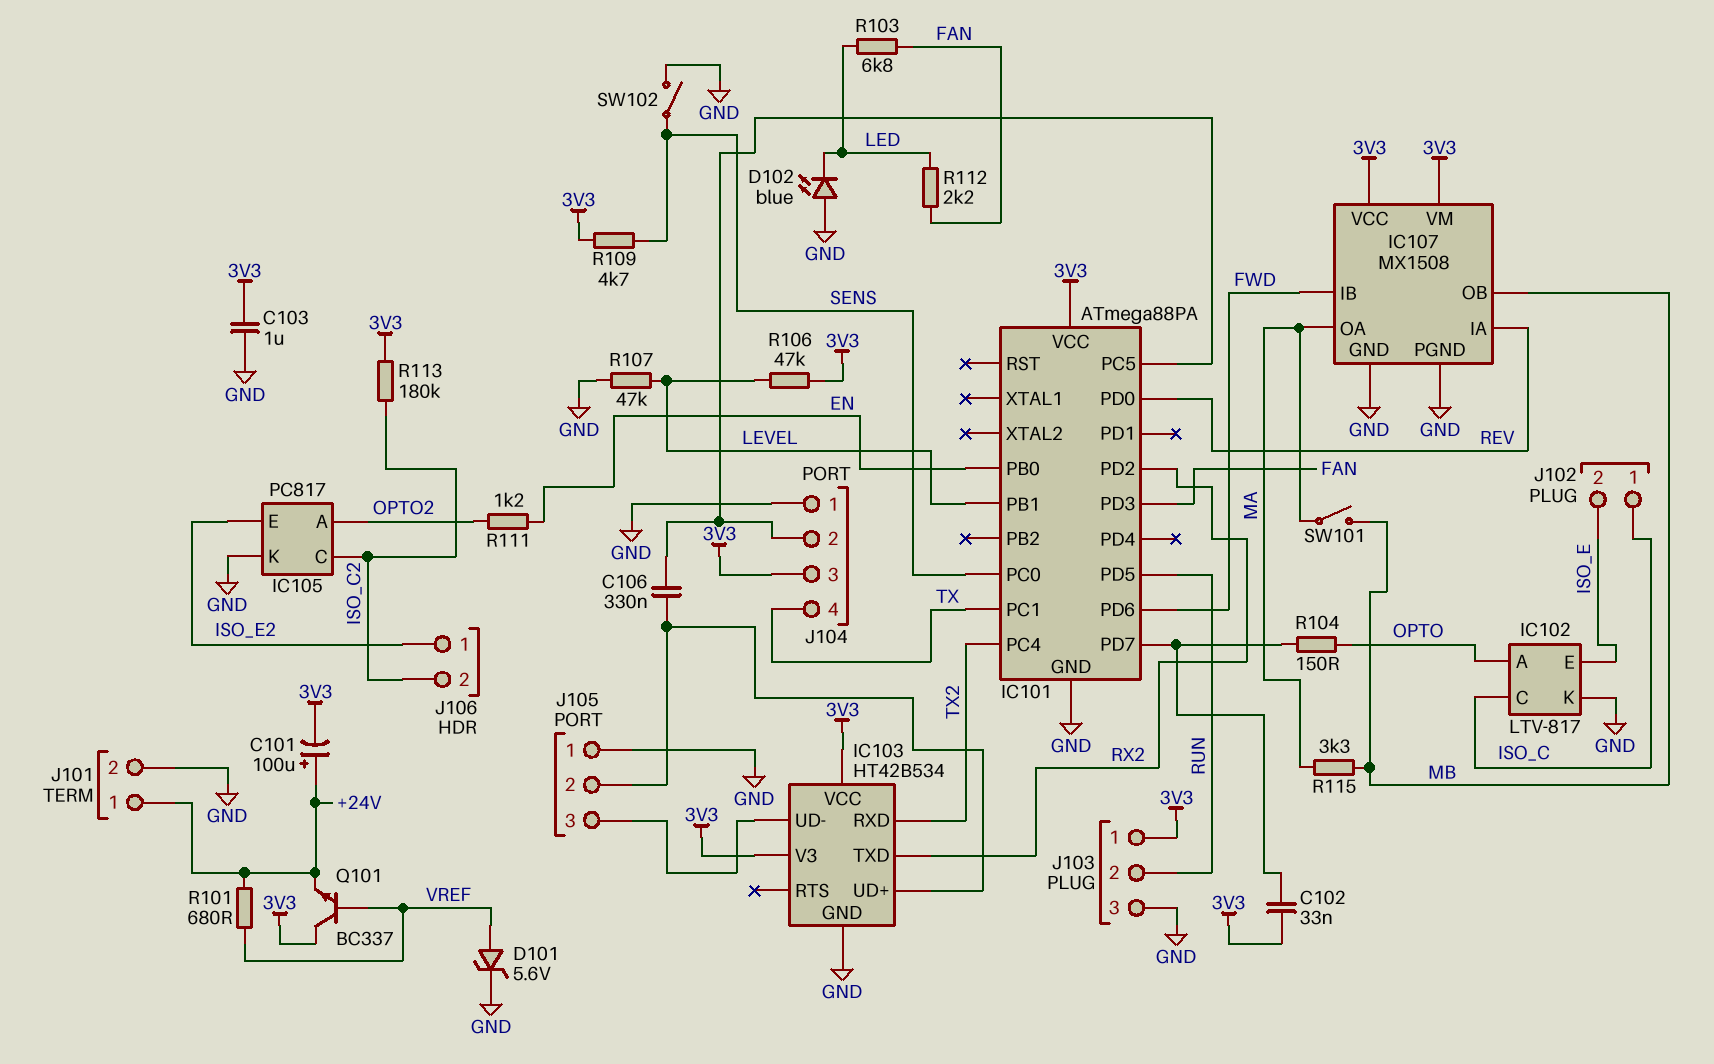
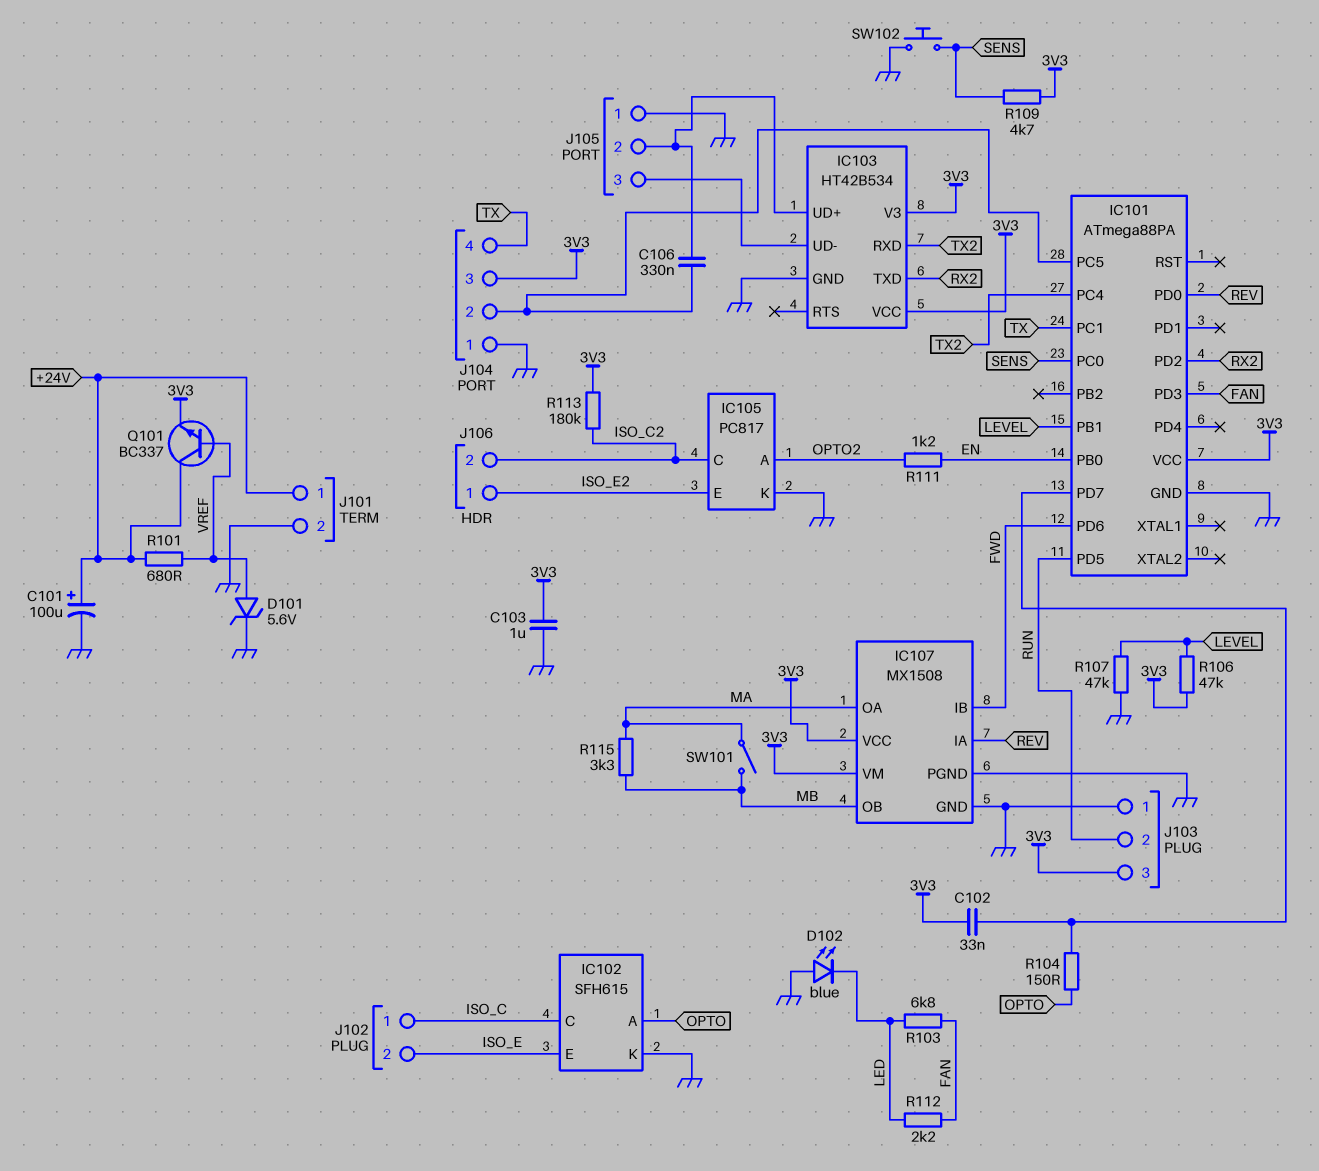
C101: 100uF (plus +24V, minus 3V3) -> 100uF (plus +24V, minus GND)
IC102: LTV-817 -> SFH615
J103 pin 1: 3V3 -> GND
J103 pin 3: GND -> 3V3
Q101: NPN BC337 (B VREF, C 3V3, E +24V) -> NPN BC337 (B VREF, C +24V, E 3V3)
SW102: switch (GND, SENS) -> button (GND, SENS)

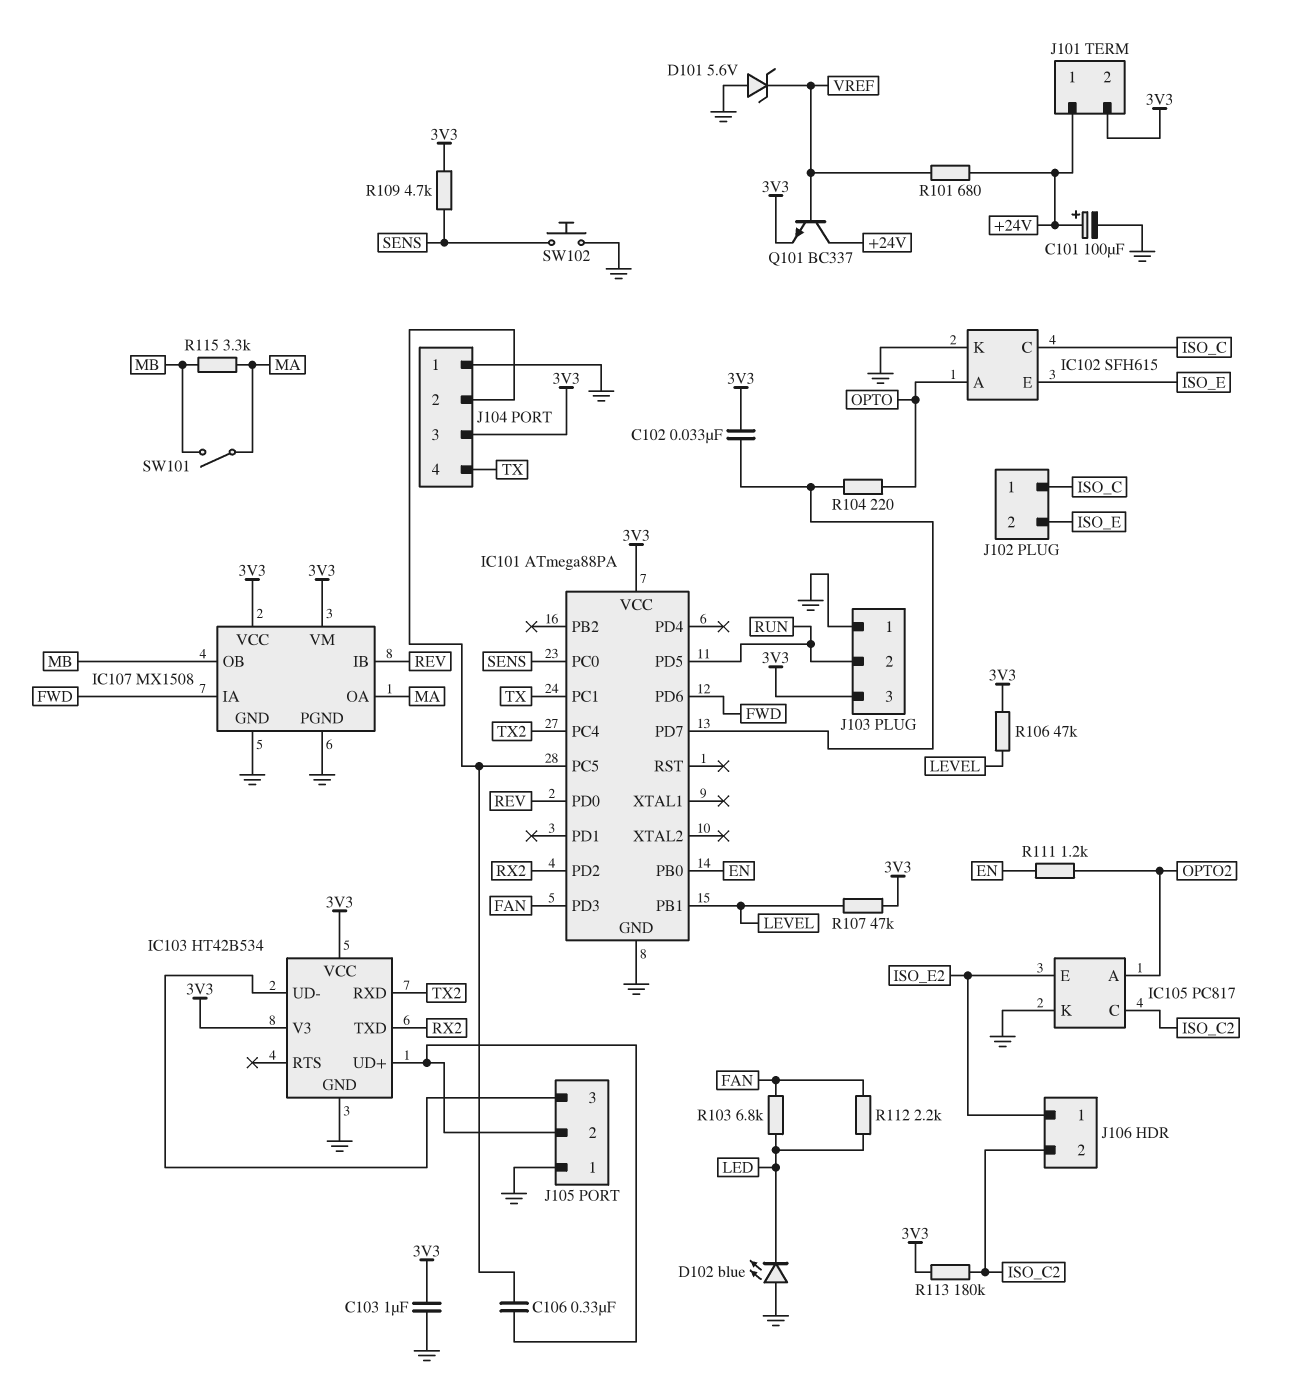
D101: zener 5.6V (A VREF, K GND) -> zener 5.6V (A GND, K VREF)
IC107 pin IA: REV -> FWD
IC107 pin IB: FWD -> REV
J101 pin 2: GND -> 3V3
R104: 150 (IC101/PD7, OPTO) -> 220 (IC101/PD7, OPTO)
R107: 47k (GND, LEVEL) -> 47k (3V3, LEVEL)

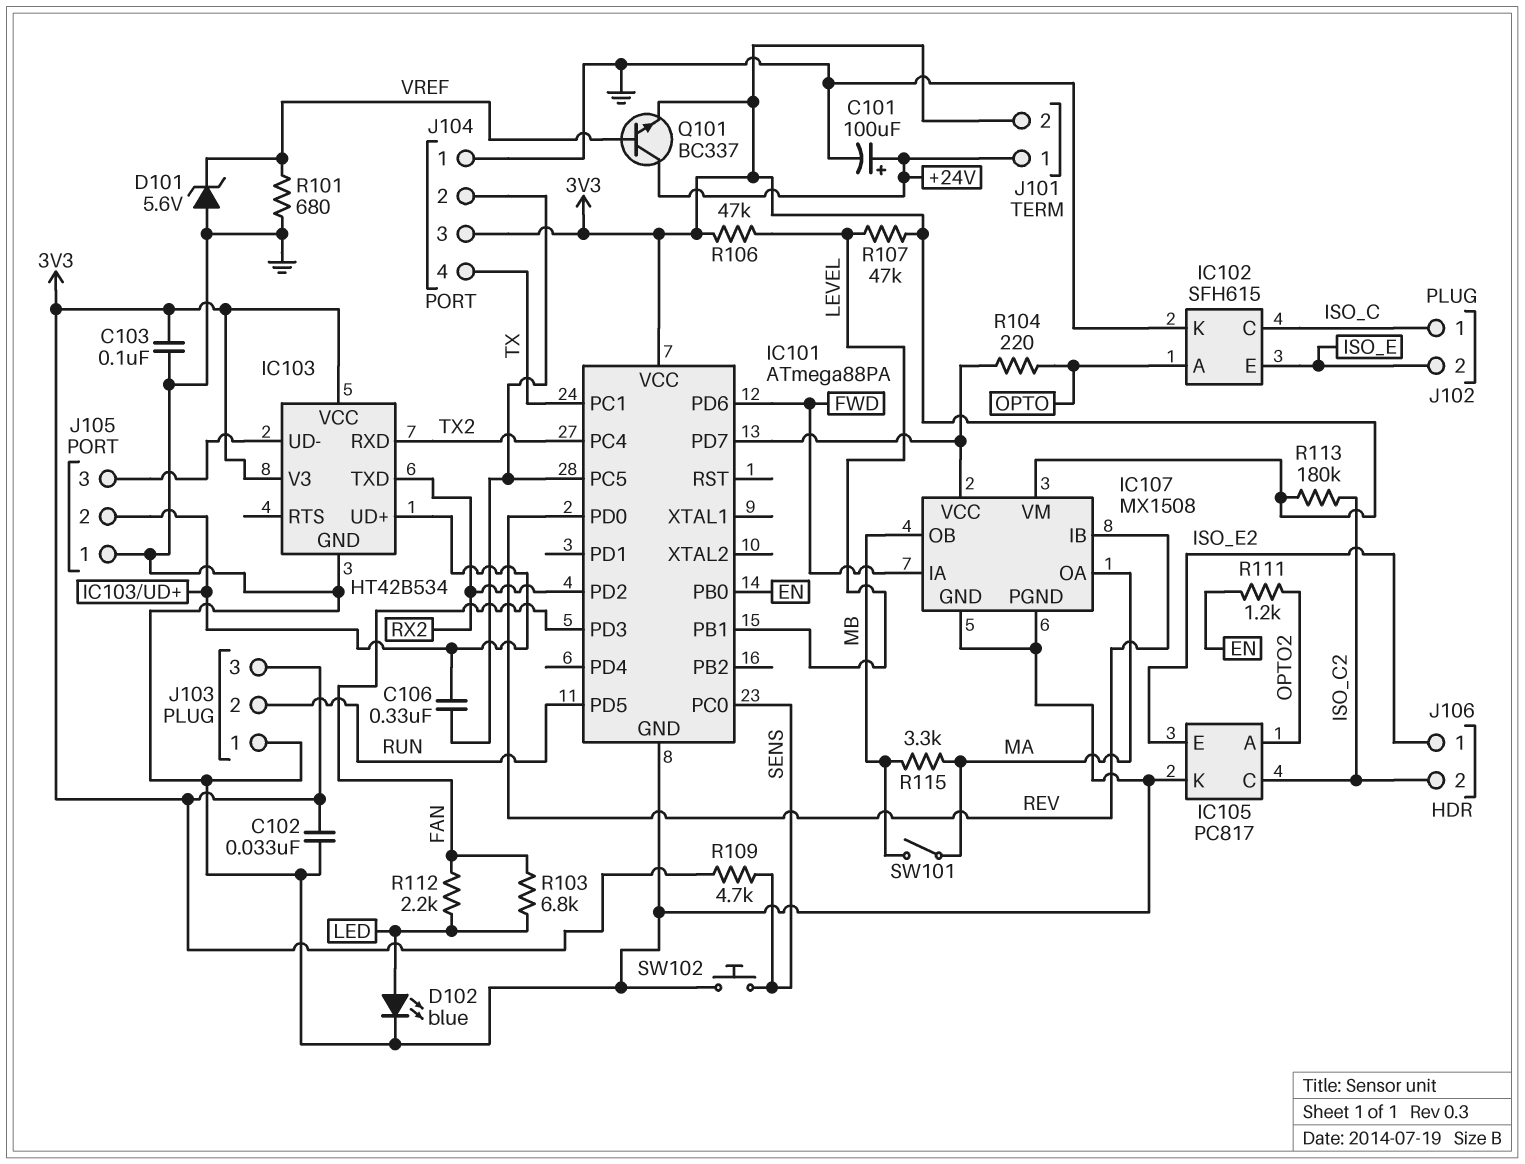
C102: 33nF (3V3, IC101/PD7) -> 33nF (3V3, GND)
C103: 1uF (3V3, GND) -> 100nF (3V3, GND)
D102: LED blue (A GND, K LED) -> LED blue (A LED, K GND)
IC107 pin VCC: 3V3 -> IC101/PD7
R101: 680 (+24V, VREF) -> 680 (GND, VREF)

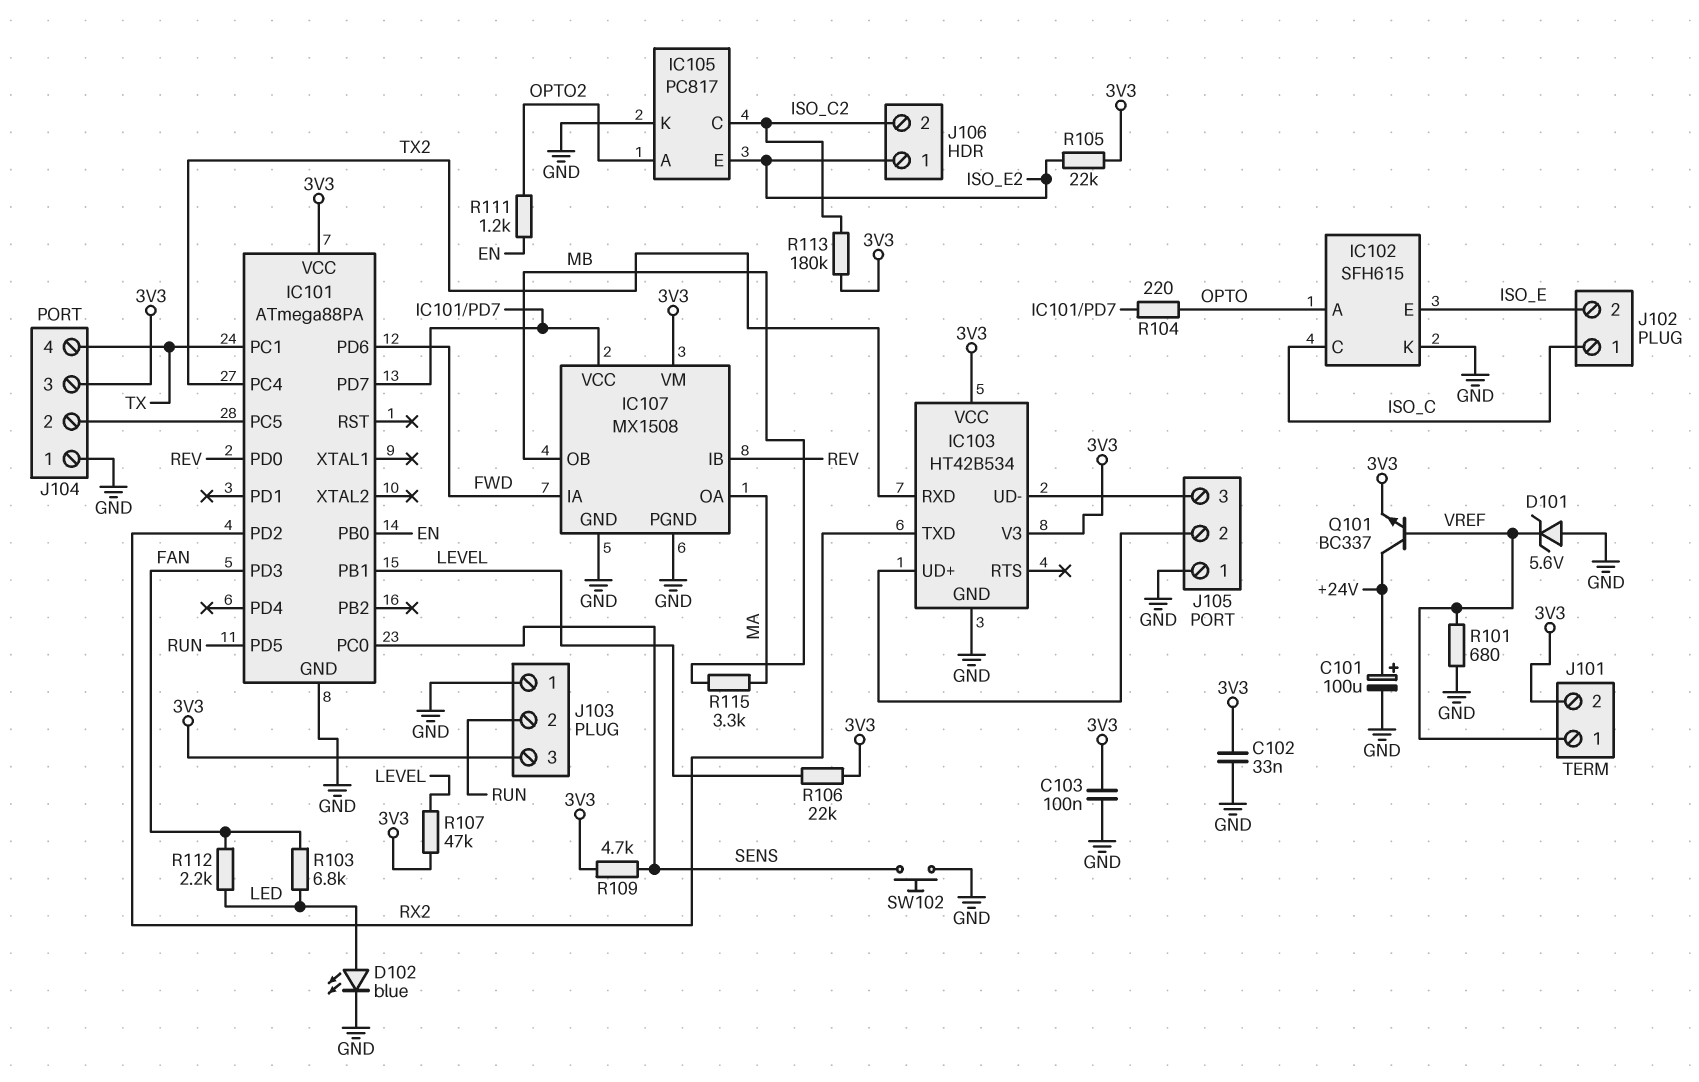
C106: 330nF (IC101/PC5, IC103/UD+) -> none
J101 pin 1: +24V -> VREF
R105: none -> 22k (3V3, ISO_E2)
R106: 47k (3V3, LEVEL) -> 22k (3V3, LEVEL)
SW101: switch (MA, MB) -> none

